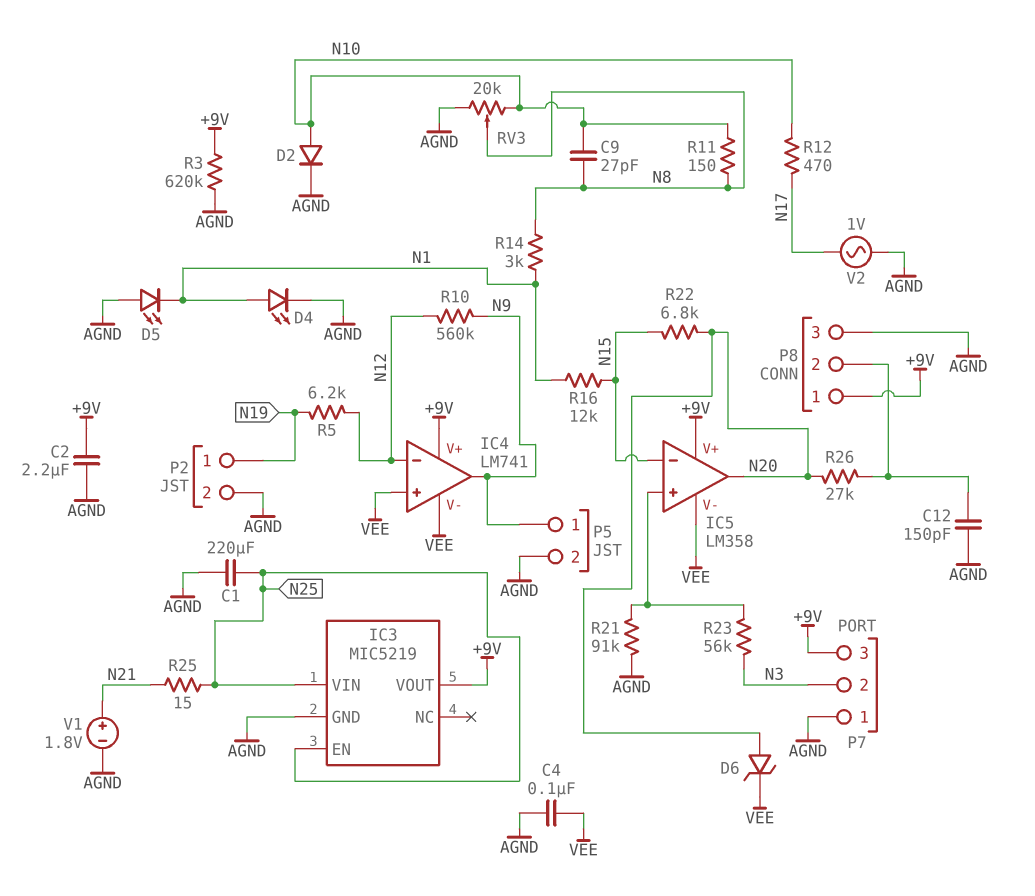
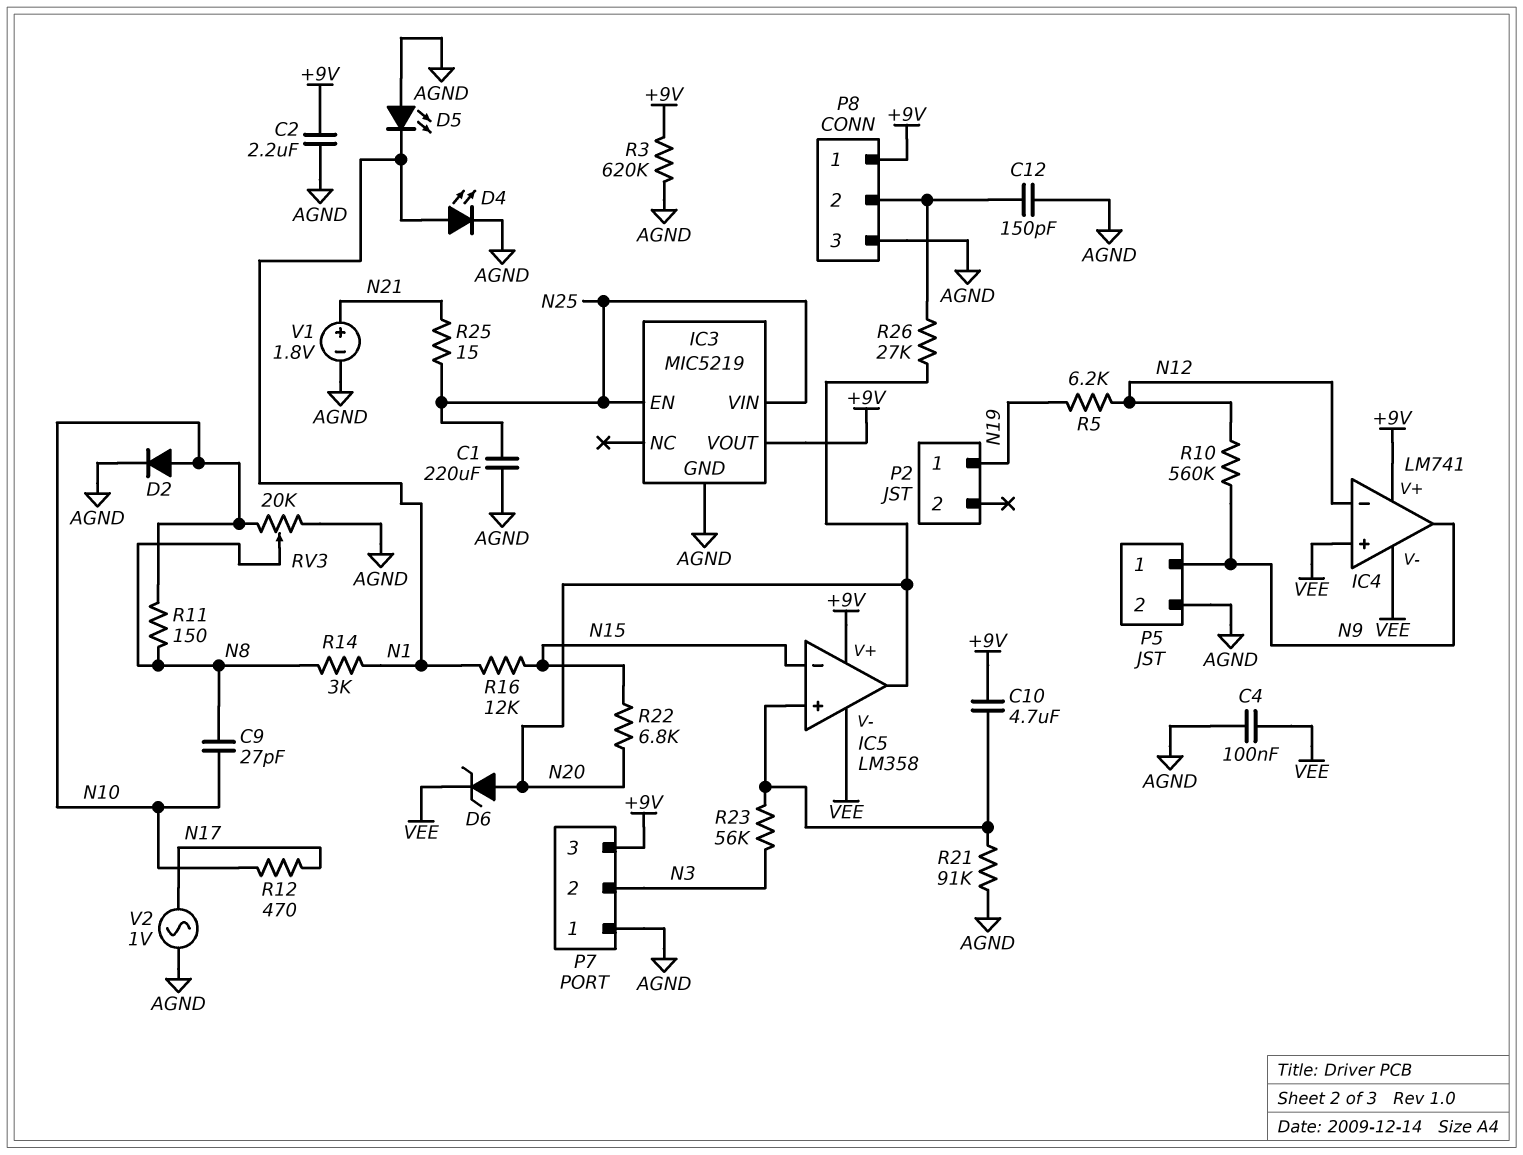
C10: none -> 4.7uF (+9V, IC5/in+)
P2 pin 2: AGND -> none

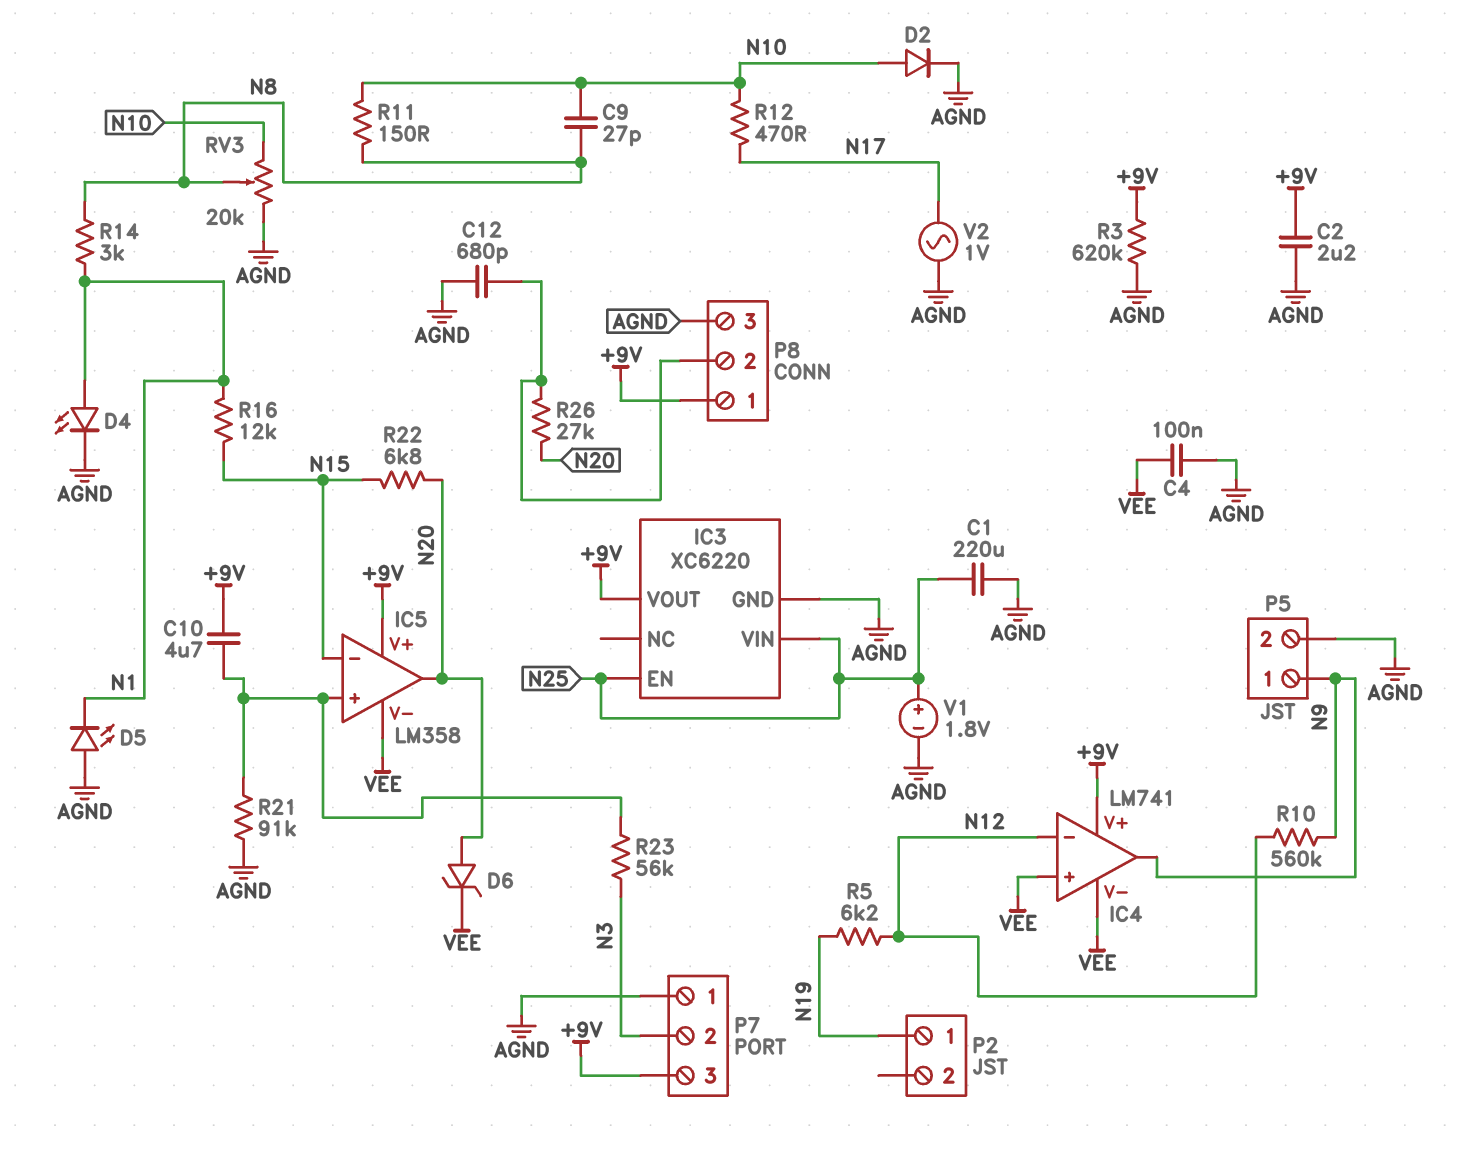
C12: 150pF (AGND, P8/2) -> 680pF (AGND, P8/2)
IC3: MIC5219 -> XC6220
R25: 15 (N21, N25) -> none
V1: 1.8V (plus N21, minus AGND) -> 1.8V (plus N25, minus AGND)

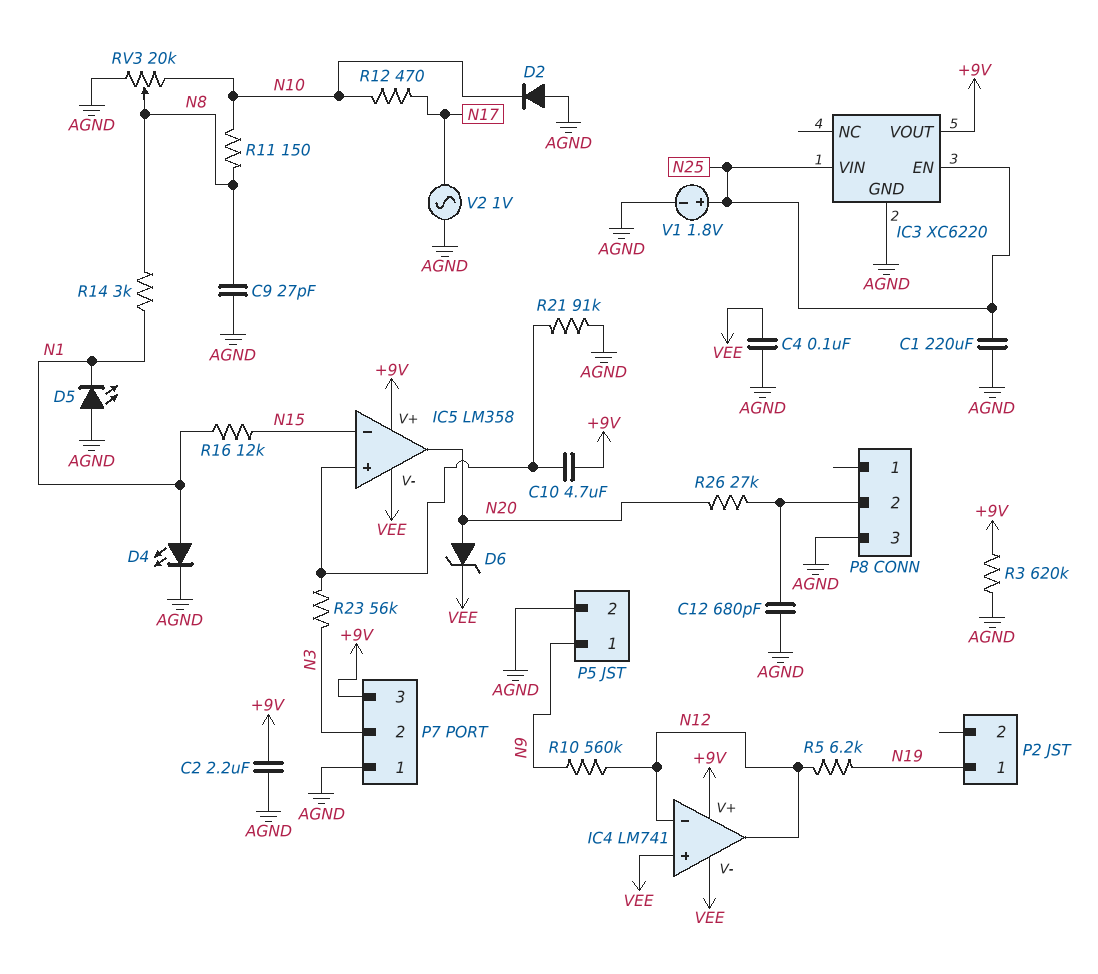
C9: 27pF (N8, N10) -> 27pF (AGND, N8)
D2: diode (A N10, K AGND) -> diode (A AGND, K N10)
IC4 pin out: N9 -> N12
P8 pin 1: +9V -> none
R22: 6.8k (N15, N20) -> none

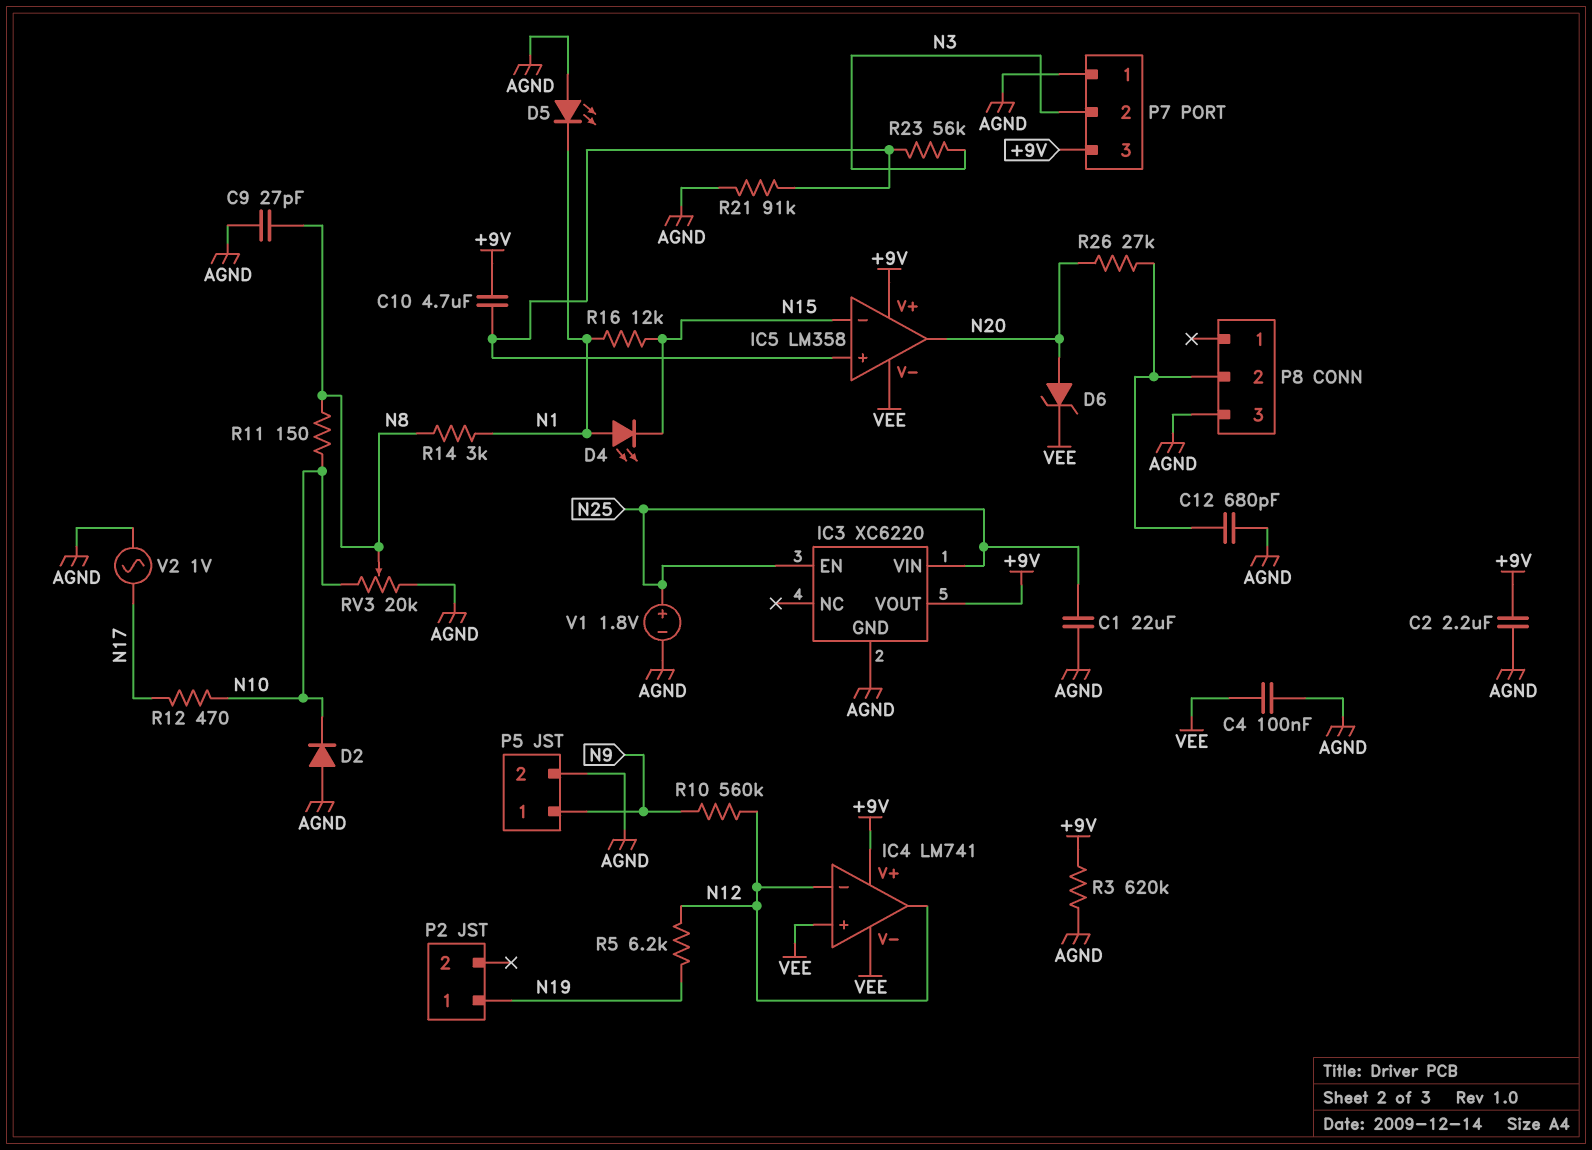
C1: 220uF (AGND, N25) -> 22uF (AGND, N25)
D4: LED (A N1, K AGND) -> LED (A N1, K N15)

